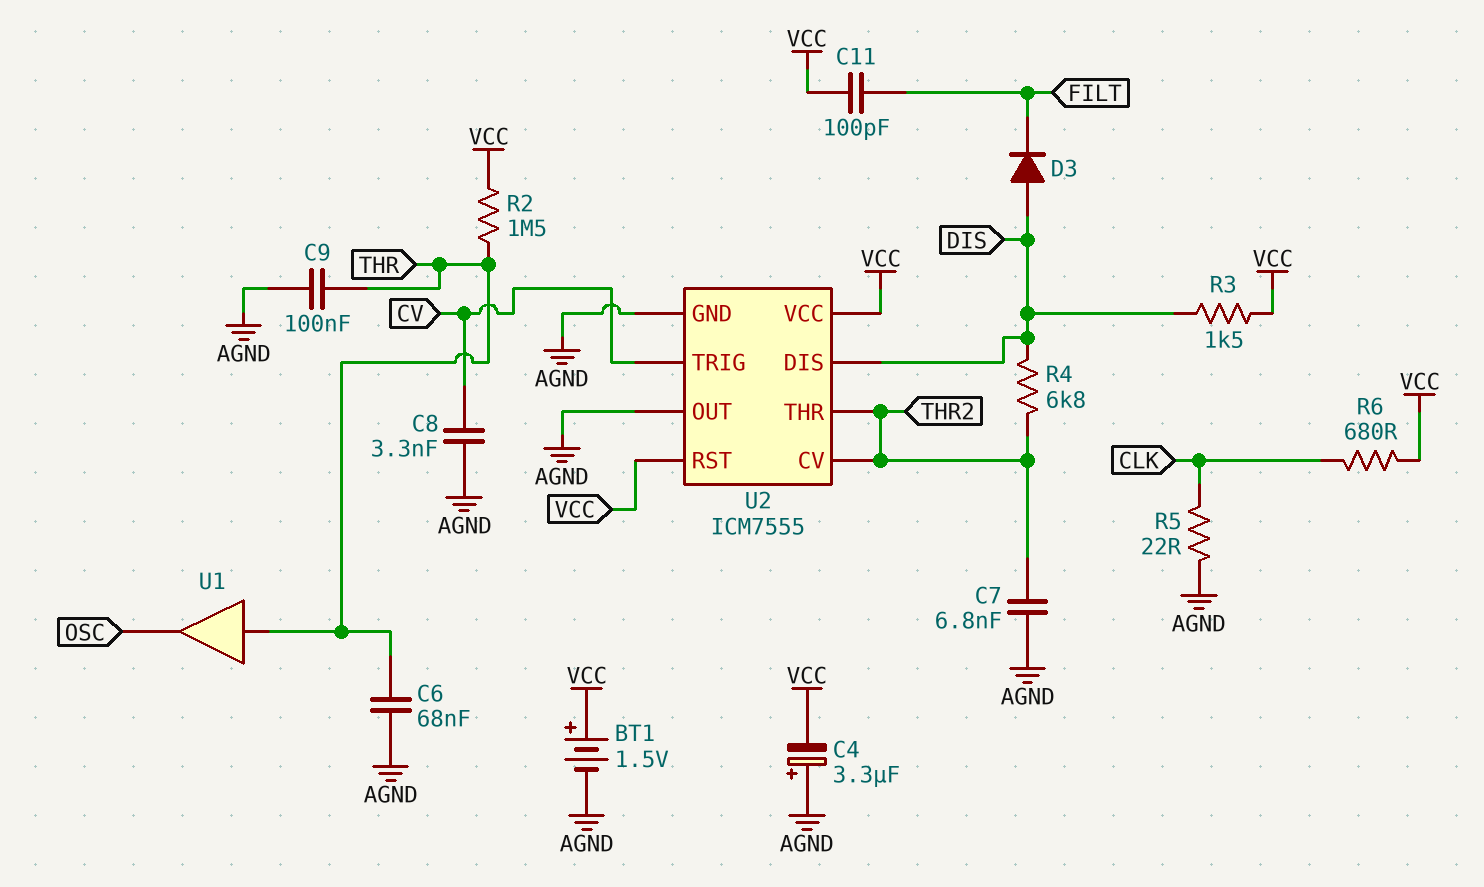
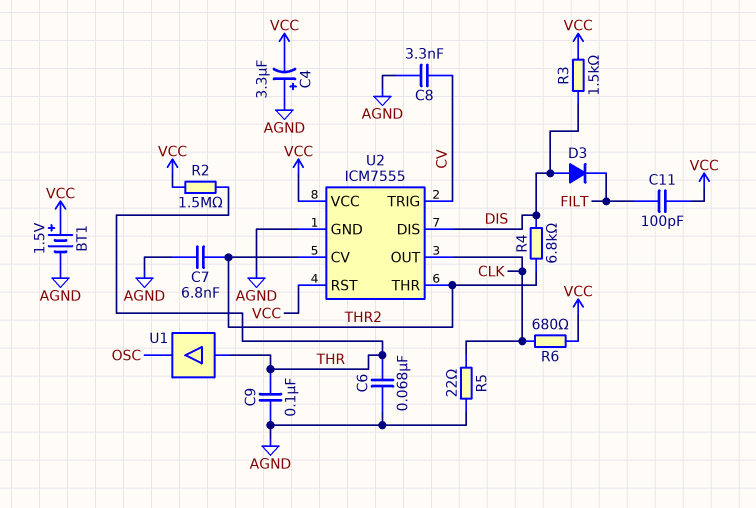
U2 pin OUT: AGND -> CLK

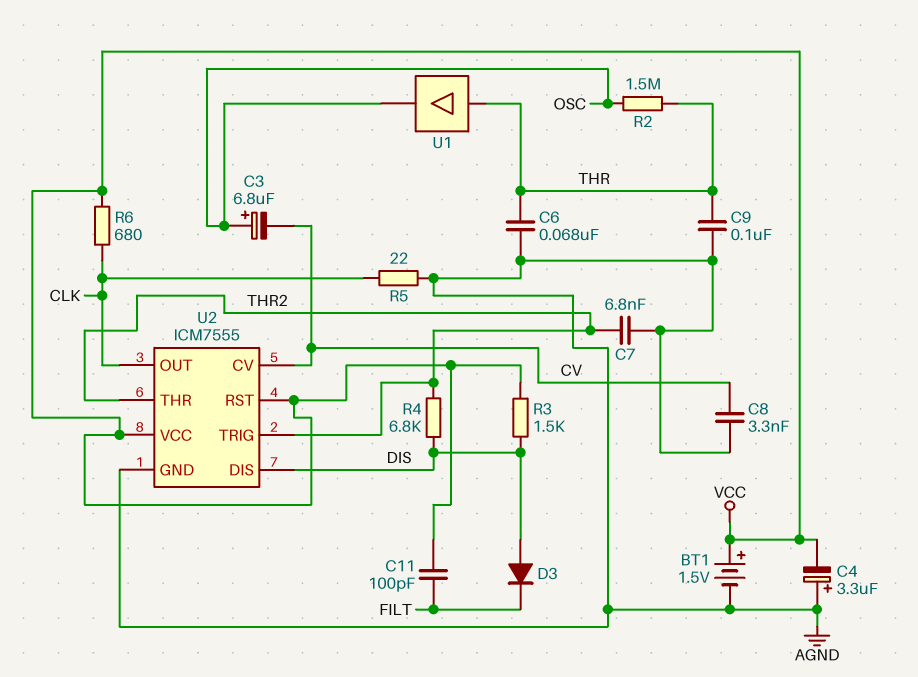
C3: none -> 6.8uF (plus OSC, minus CV)
R2: 1.5M (THR, VCC) -> 1.5M (OSC, THR)
U2 pin CV: THR2 -> CV
U2 pin TRIG: CV -> THR2

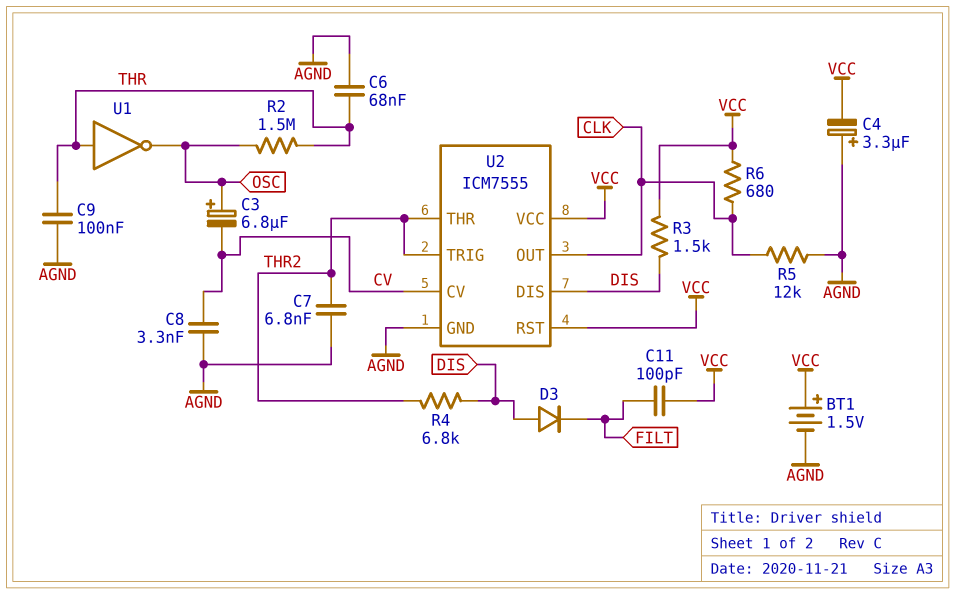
R5: 22 (AGND, CLK) -> 12k (AGND, CLK)
U1: buffer (in THR, out OSC) -> NOT (in THR, out OSC)

